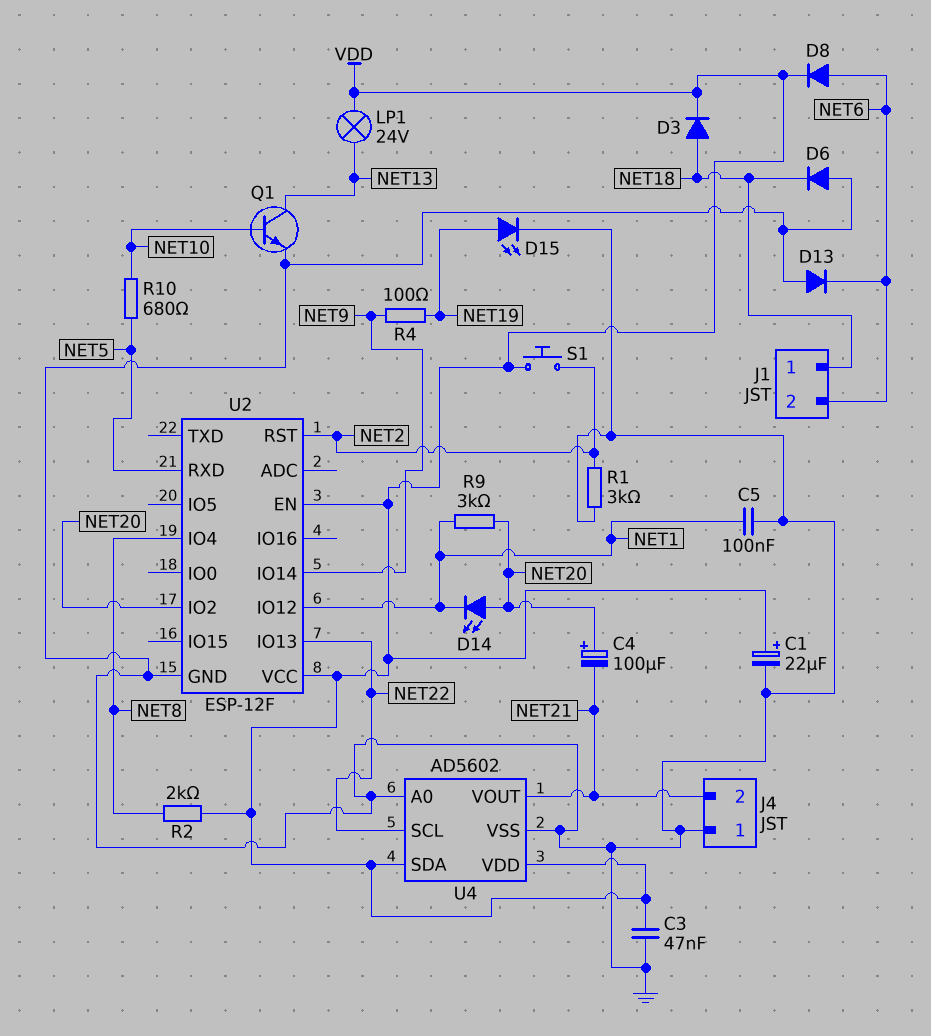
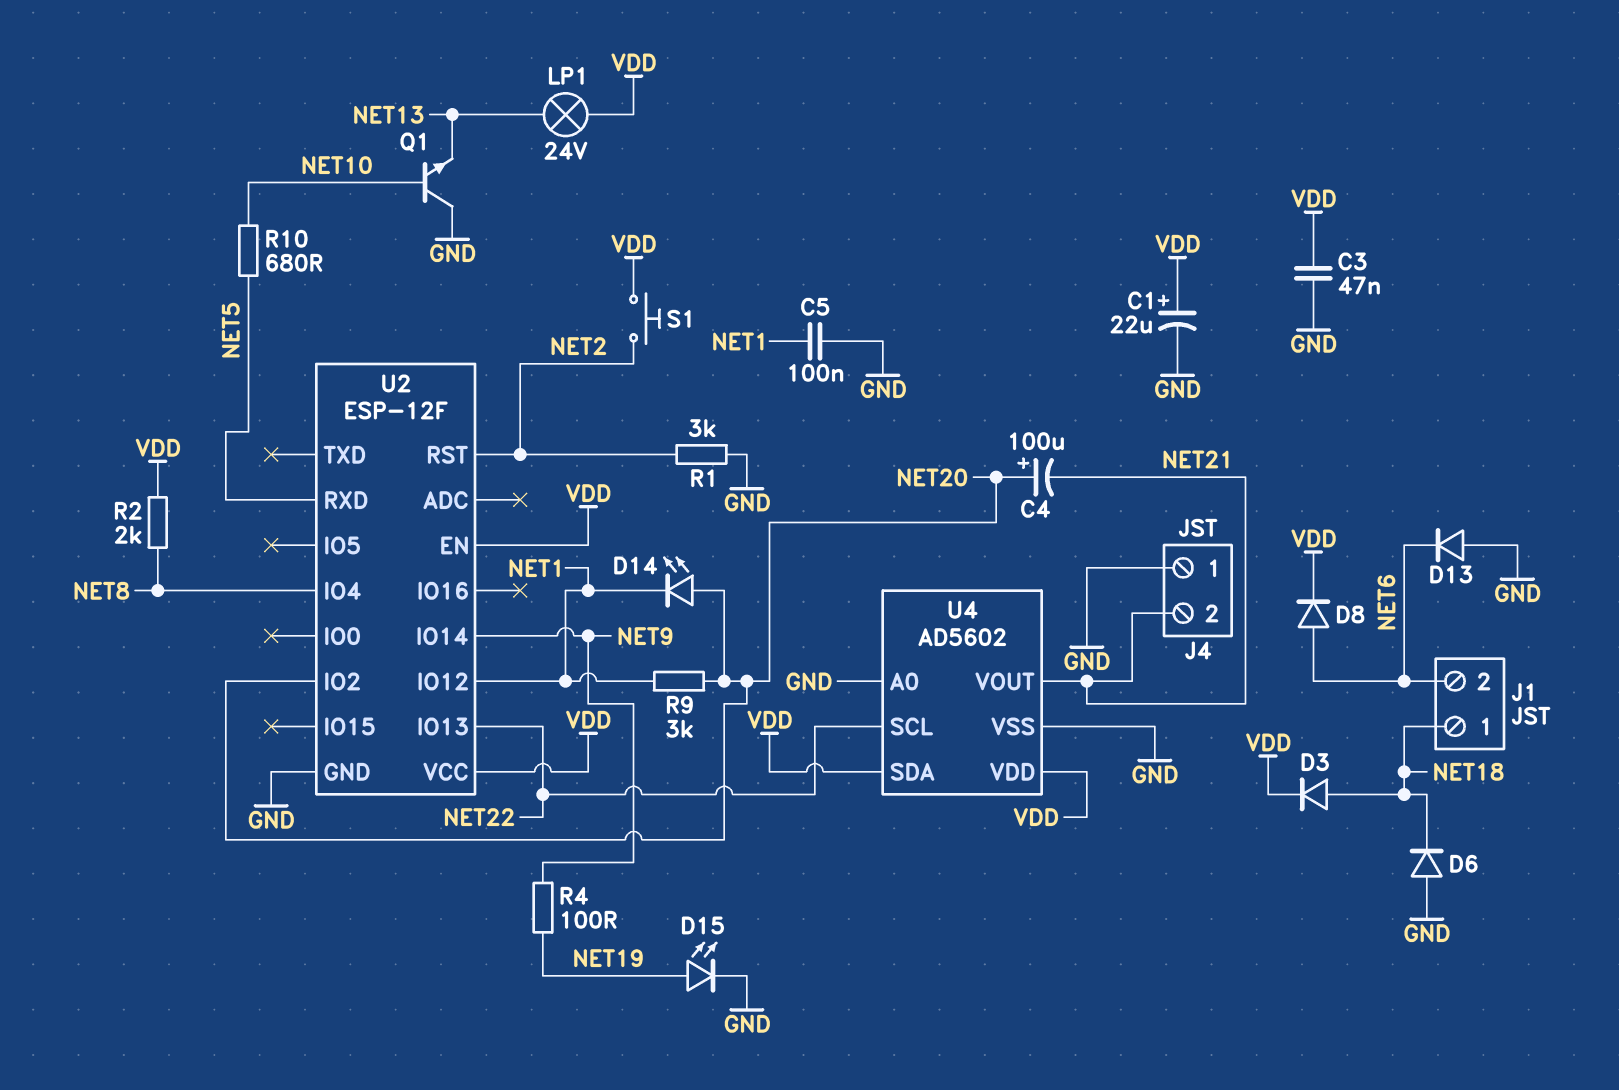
Q1: NPN (B NET10, C NET13, E GND) -> NPN (B NET10, C GND, E NET13)

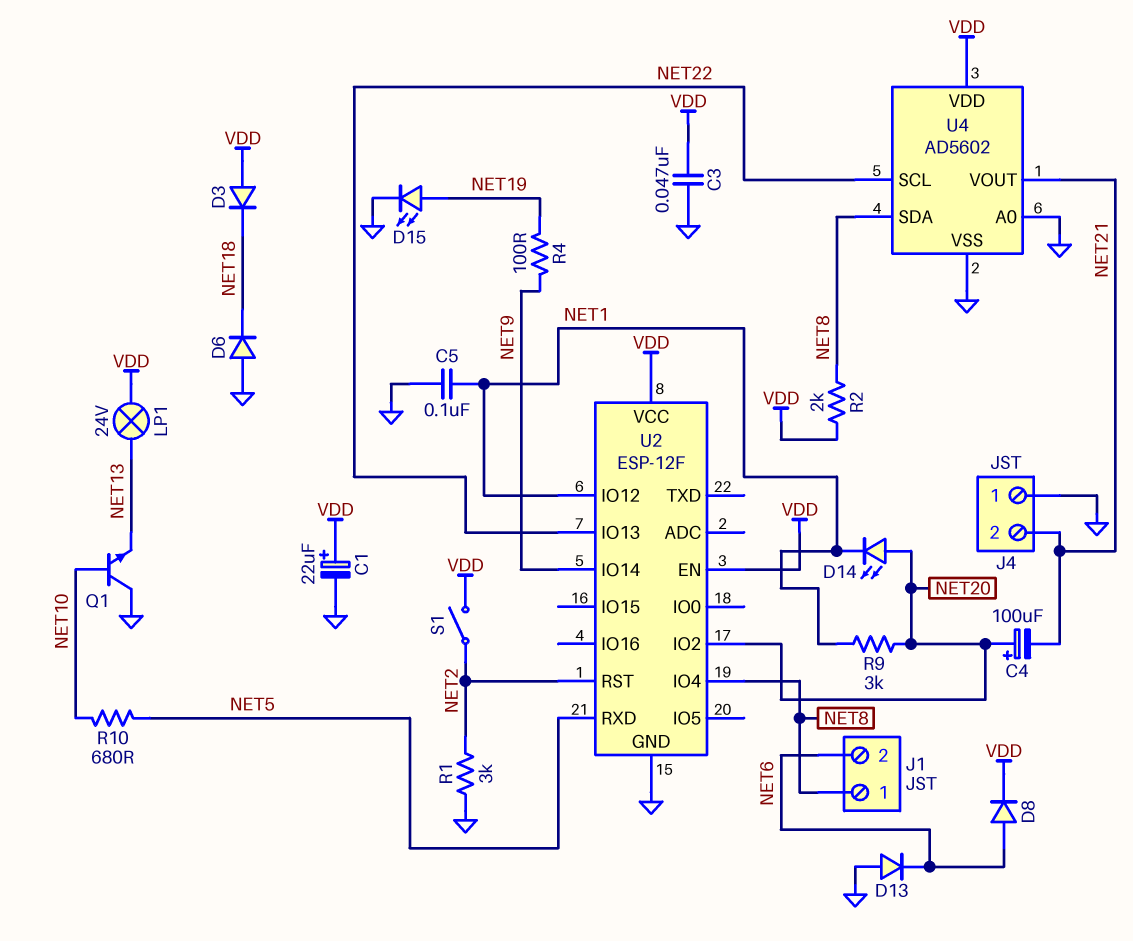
D3: diode (A NET18, K VDD) -> diode (A VDD, K NET18)
J1 pin 1: NET18 -> NET8
S1: button (NET2, VDD) -> switch (NET2, VDD)
U4 pin SDA: VDD -> NET8

